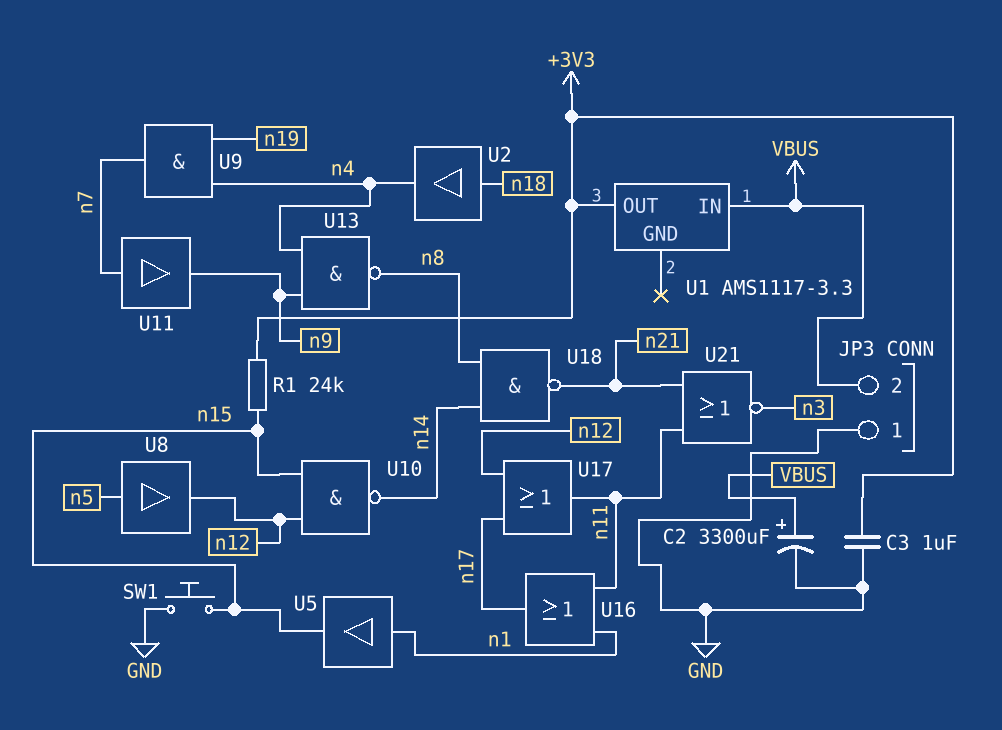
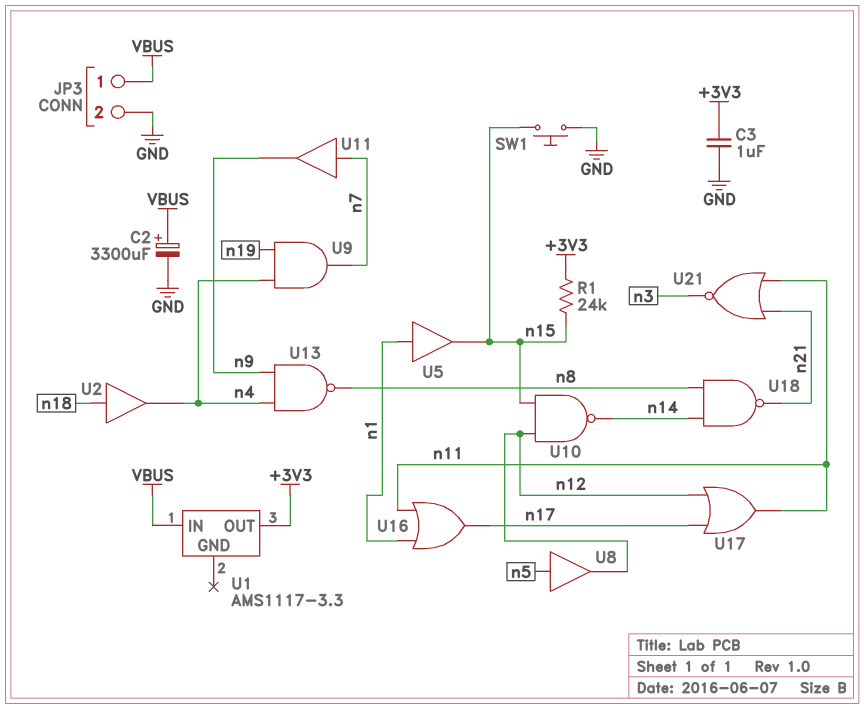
JP3 pin 1: GND -> VBUS
JP3 pin 2: VBUS -> GND

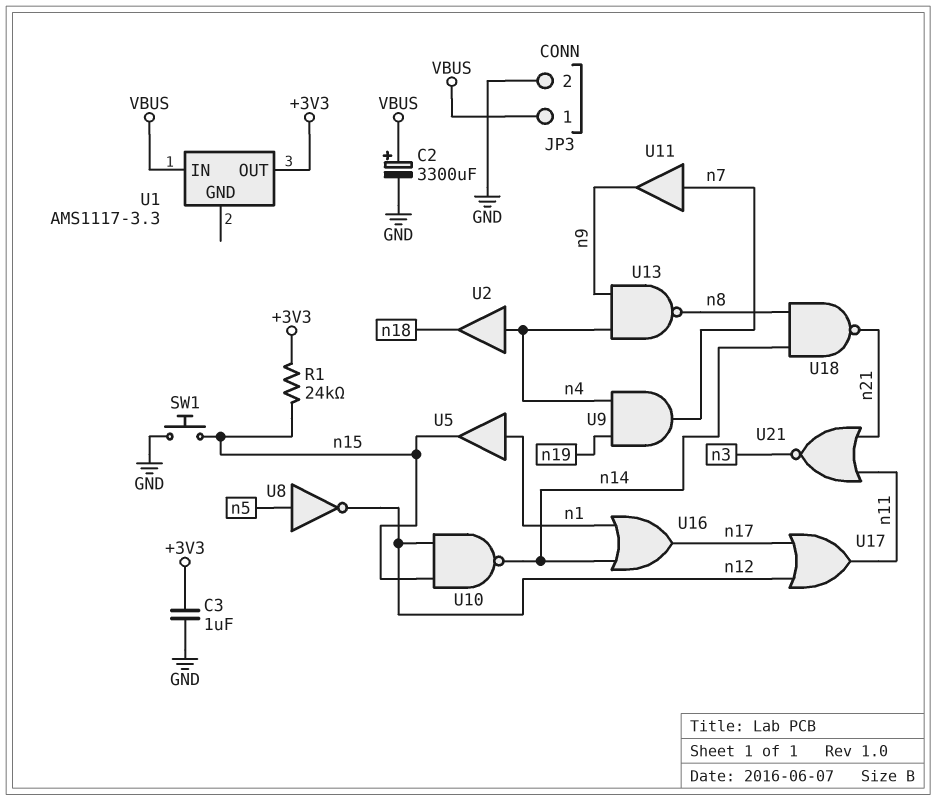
U2: buffer (in n18, out n4) -> buffer (in n4, out n18)
U8: buffer (in n5, out n12) -> NOT (in n5, out n12)
U16: OR (in n1, in n11, out n17) -> OR (in n1, in n14, out n17)

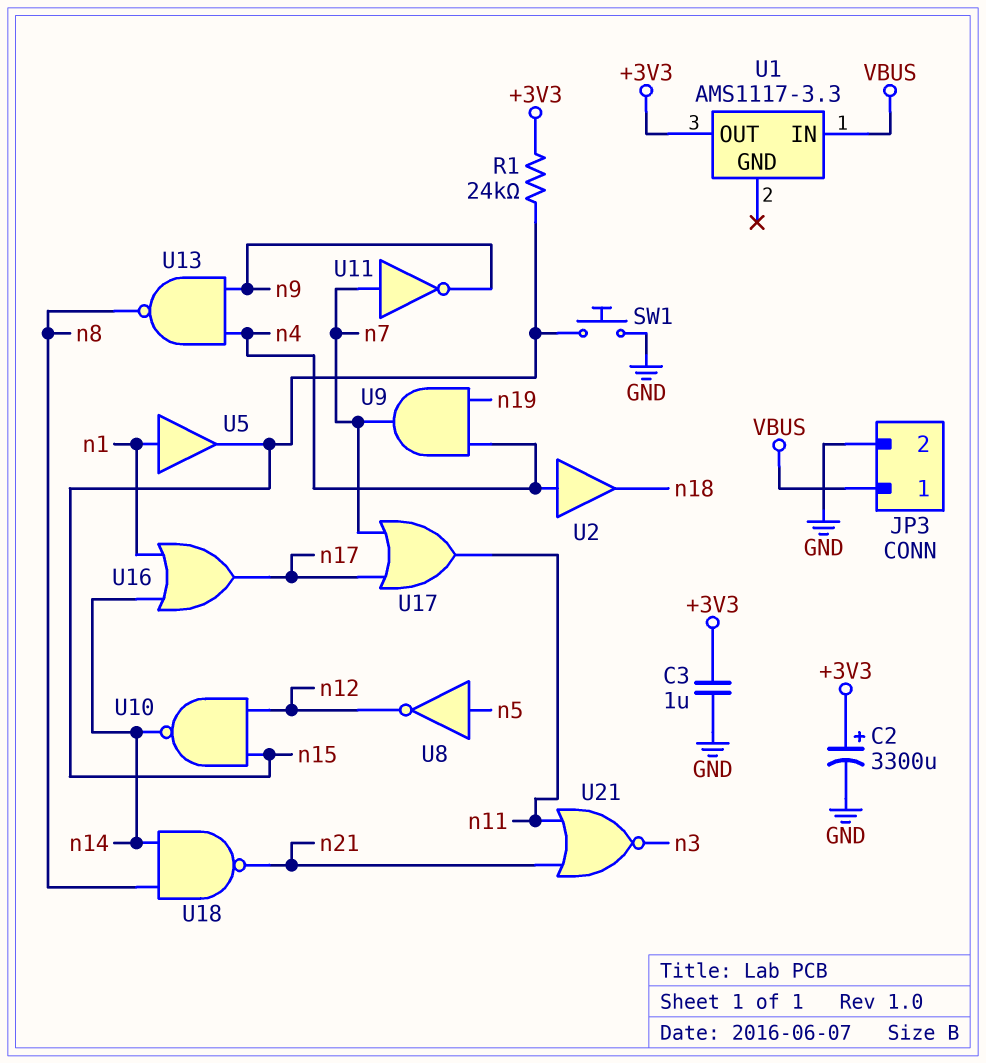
C2: 3300uF (plus VBUS, minus GND) -> 3300uF (plus +3V3, minus GND)
U11: buffer (in n7, out n9) -> NOT (in n7, out n9)
U17: OR (in n12, in n17, out n11) -> OR (in n7, in n17, out n11)

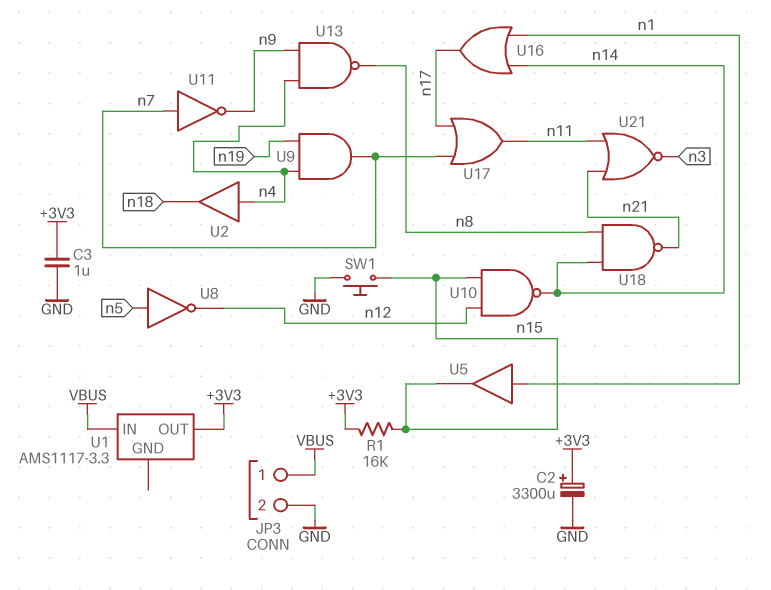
R1: 24k (+3V3, n15) -> 16k (+3V3, n15)

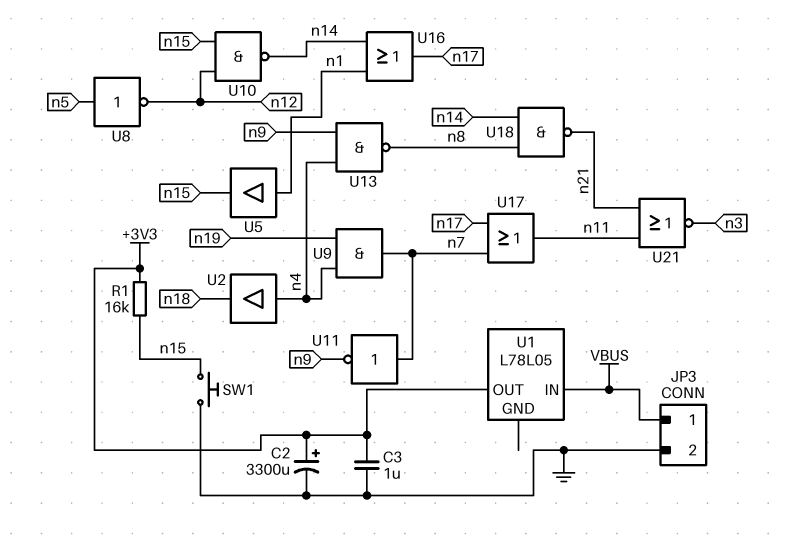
U1: AMS1117-3.3 -> L78L05

